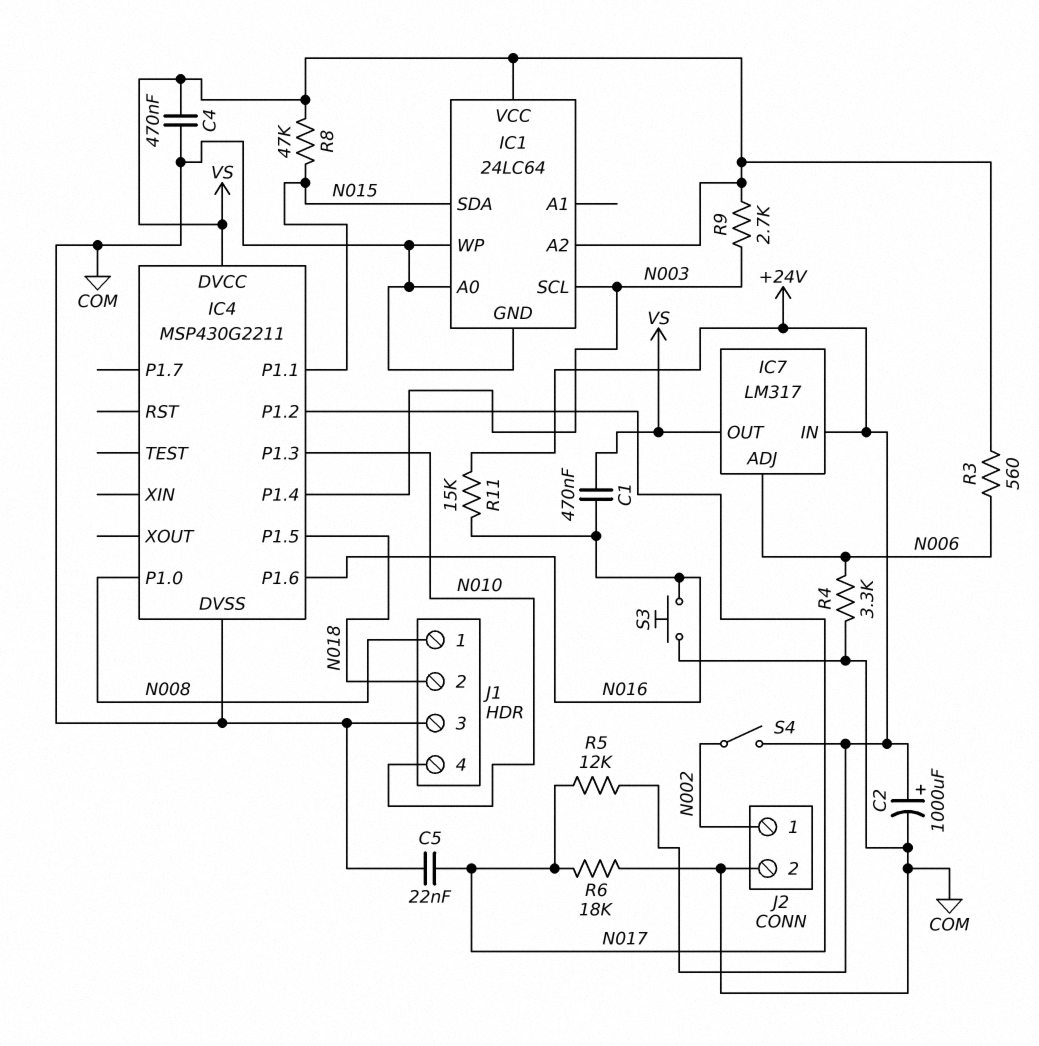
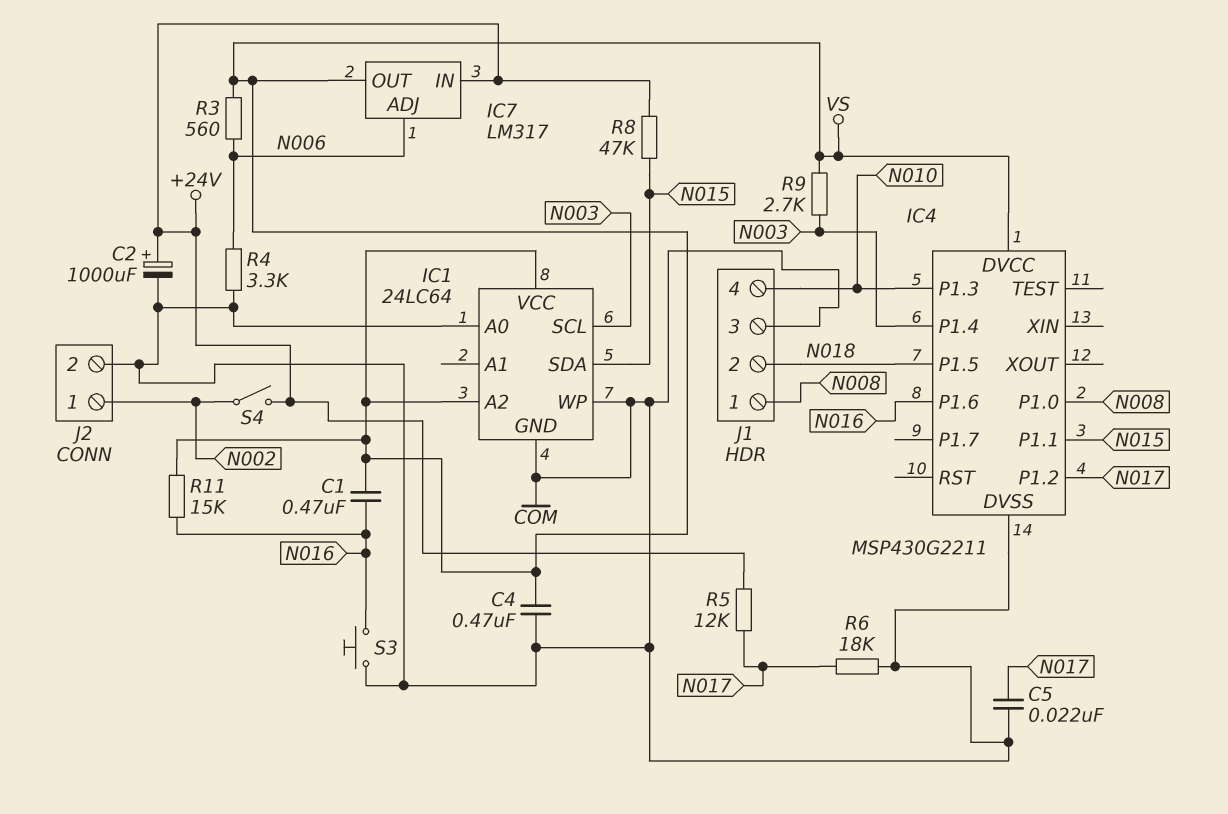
R8: 47k (N015, VS) -> 47k (+24V, N015)
R11: 15k (+24V, N016) -> 15k (N016, VS)

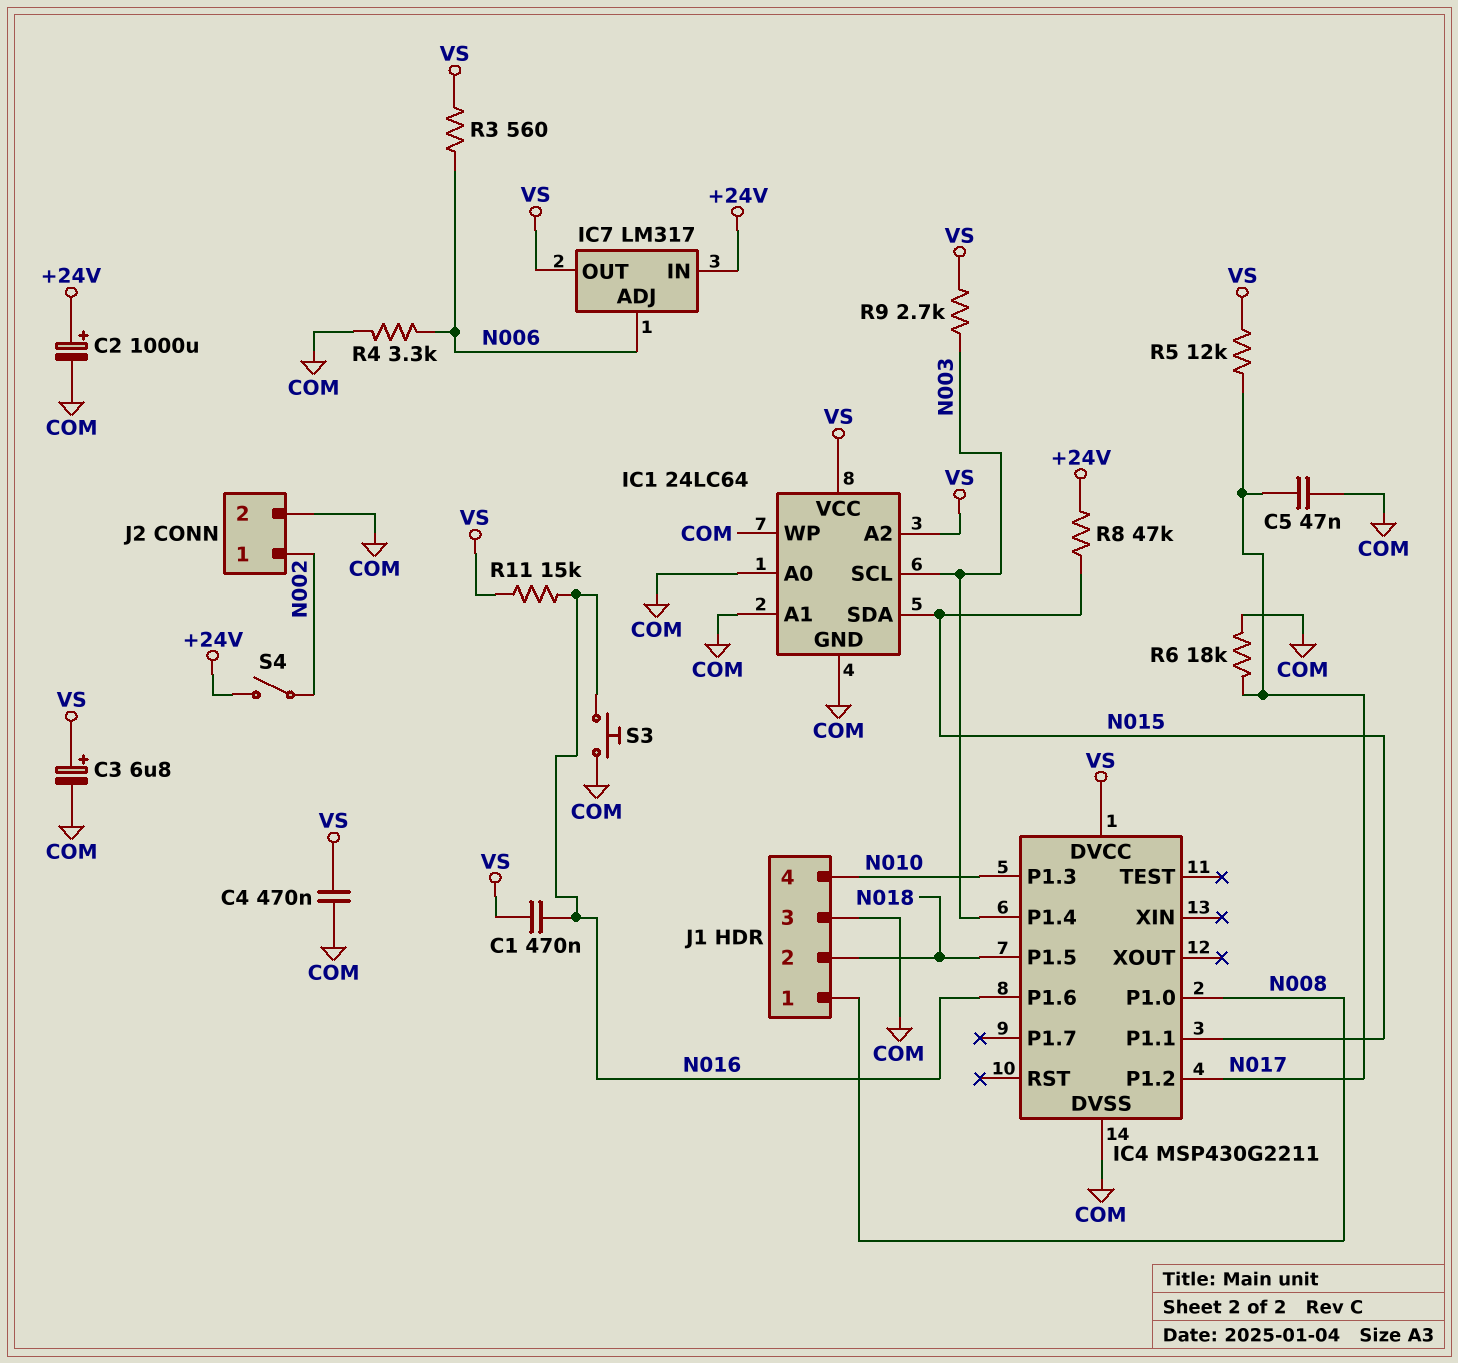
C3: none -> 6.8uF (plus VS, minus COM)
C5: 22nF (COM, N017) -> 47nF (COM, N017)
IC1 pin A1: none -> COM
R5: 12k (+24V, N017) -> 12k (N017, VS)

